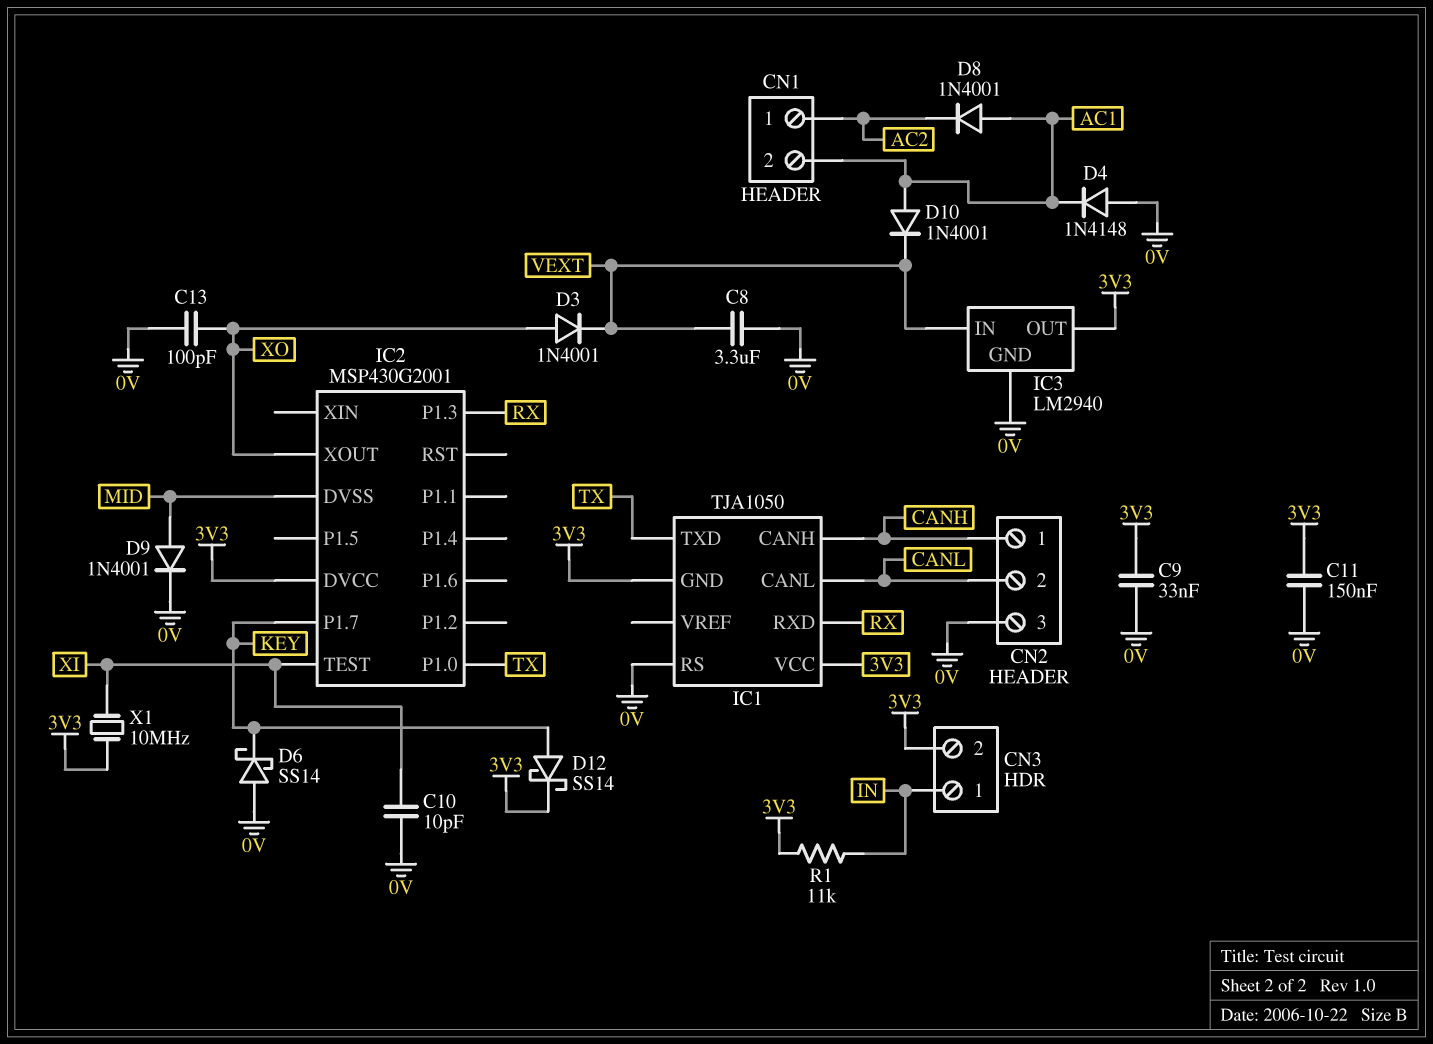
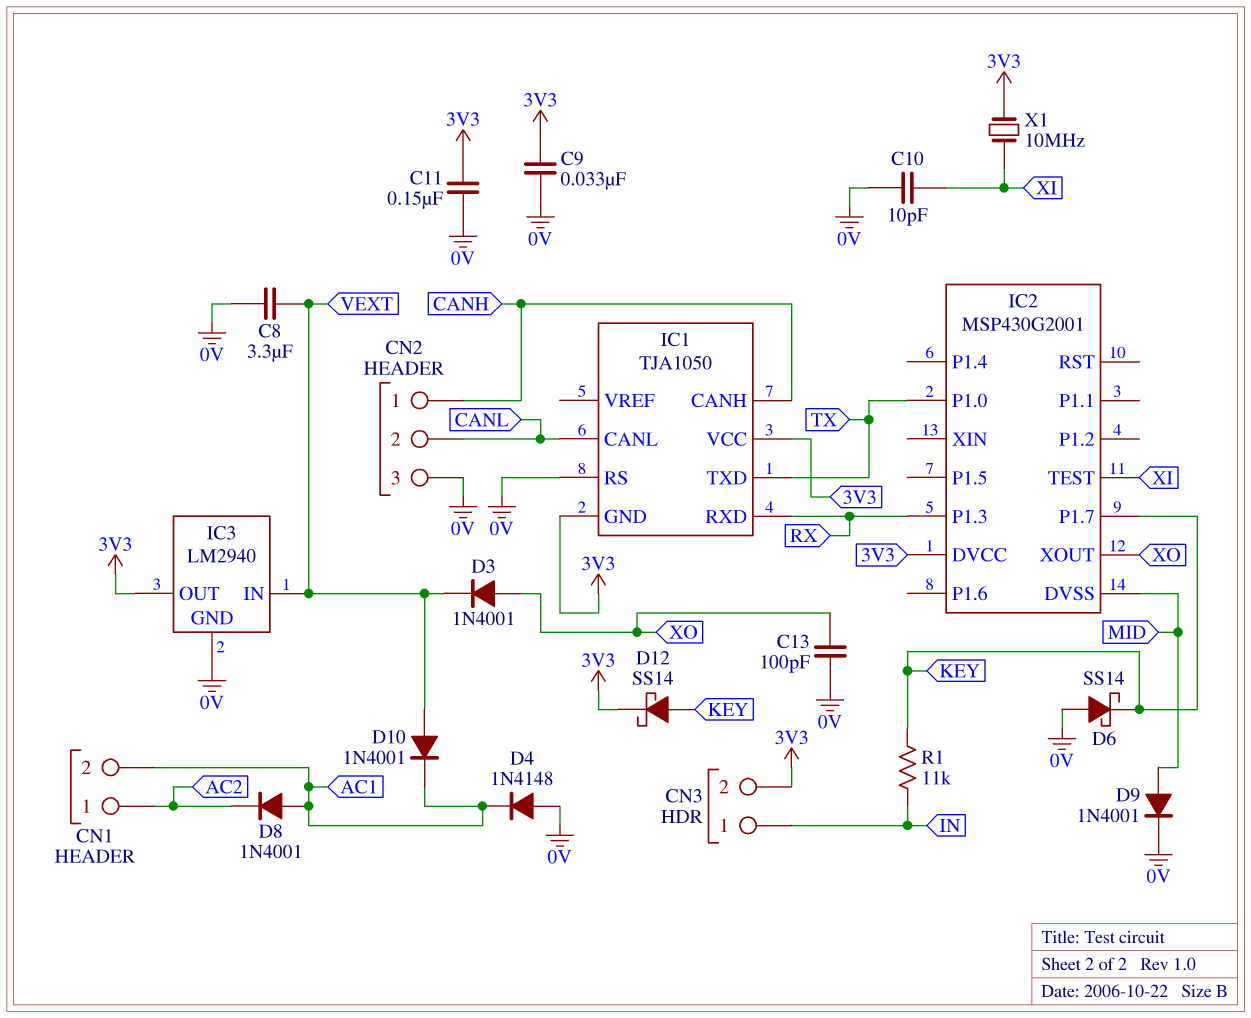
D10: diode 1N4001 (A AC1, K VEXT) -> diode 1N4001 (A VEXT, K AC1)
R1: 11k (3V3, IN) -> 11k (IN, KEY)

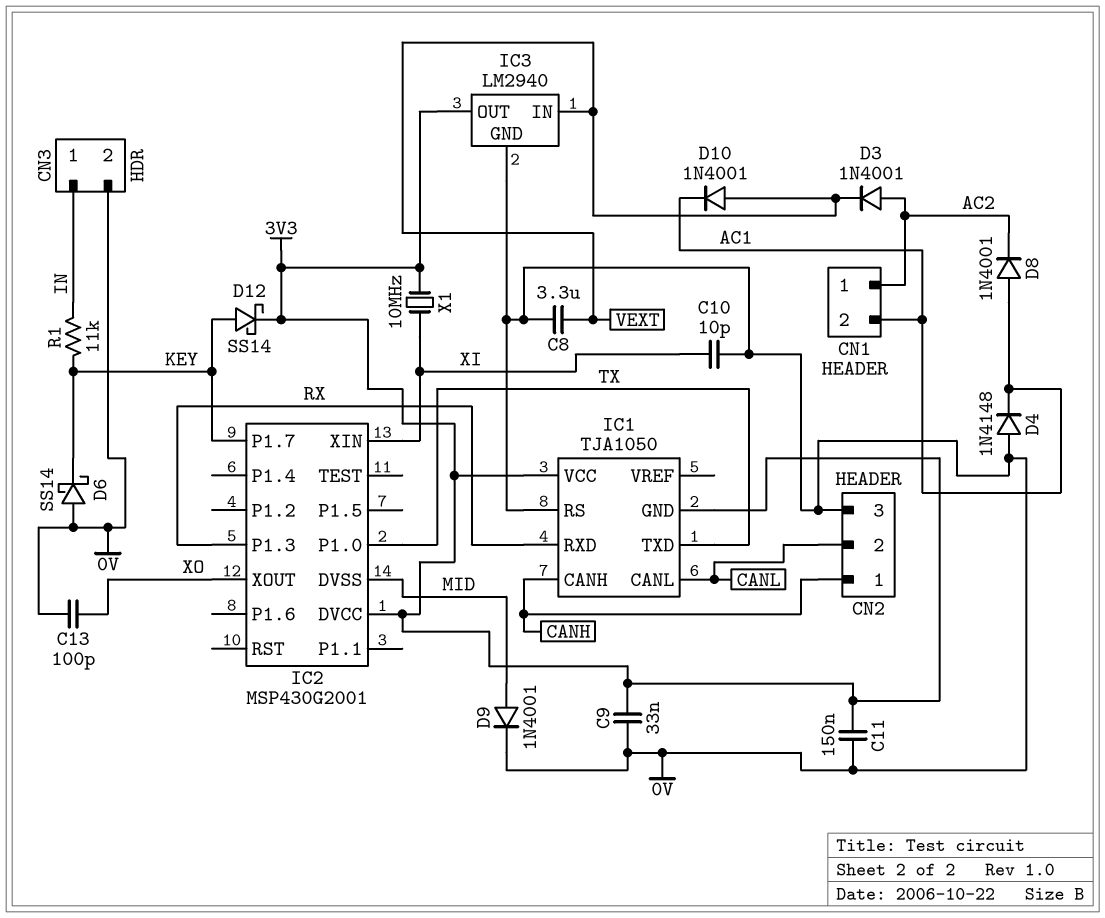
CN3 pin 2: 3V3 -> 0V
D3: diode 1N4001 (A XO, K VEXT) -> diode 1N4001 (A AC2, K VEXT)
IC2 pin TEST: XI -> none
IC2 pin XIN: none -> XI

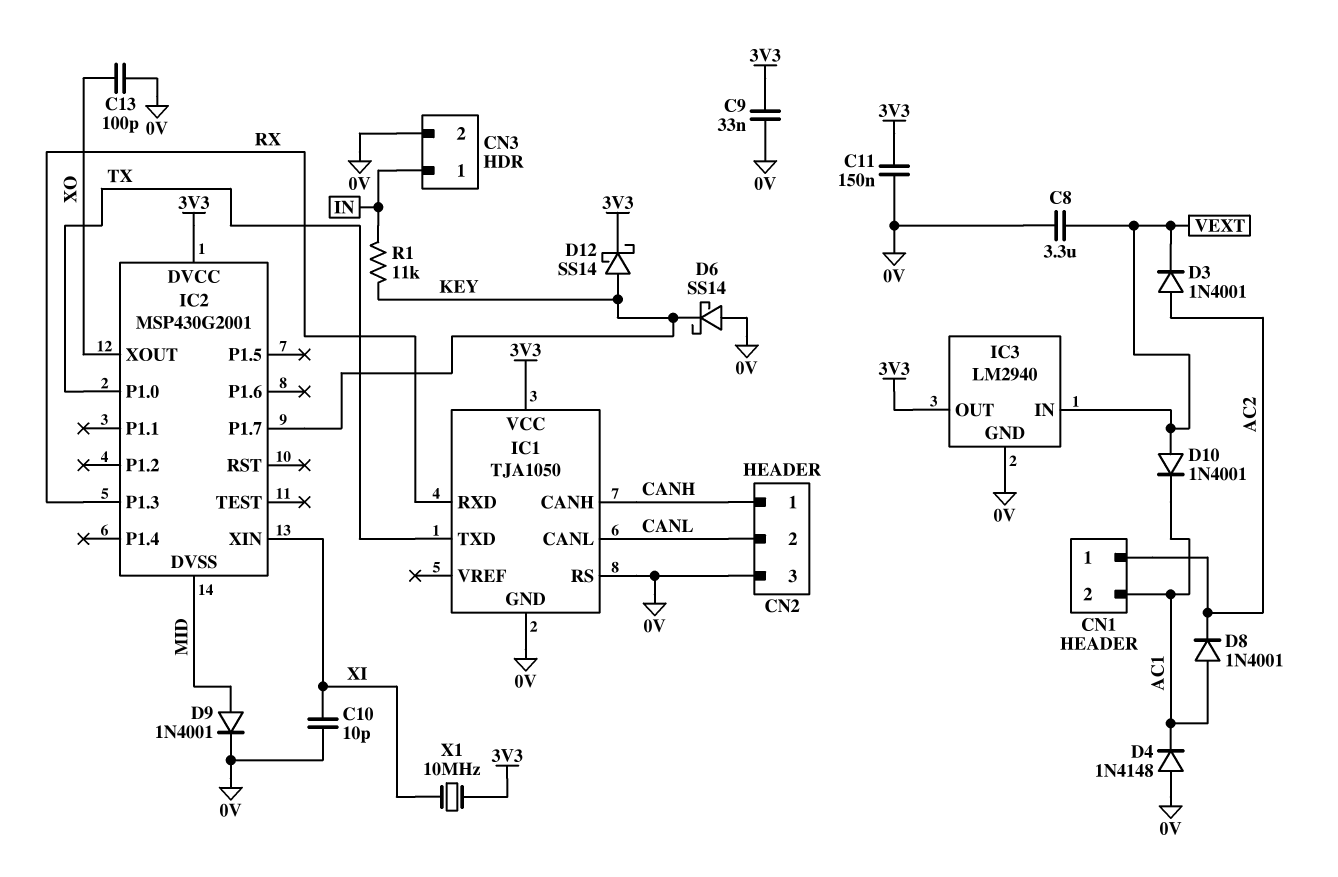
IC1 pin GND: 3V3 -> 0V

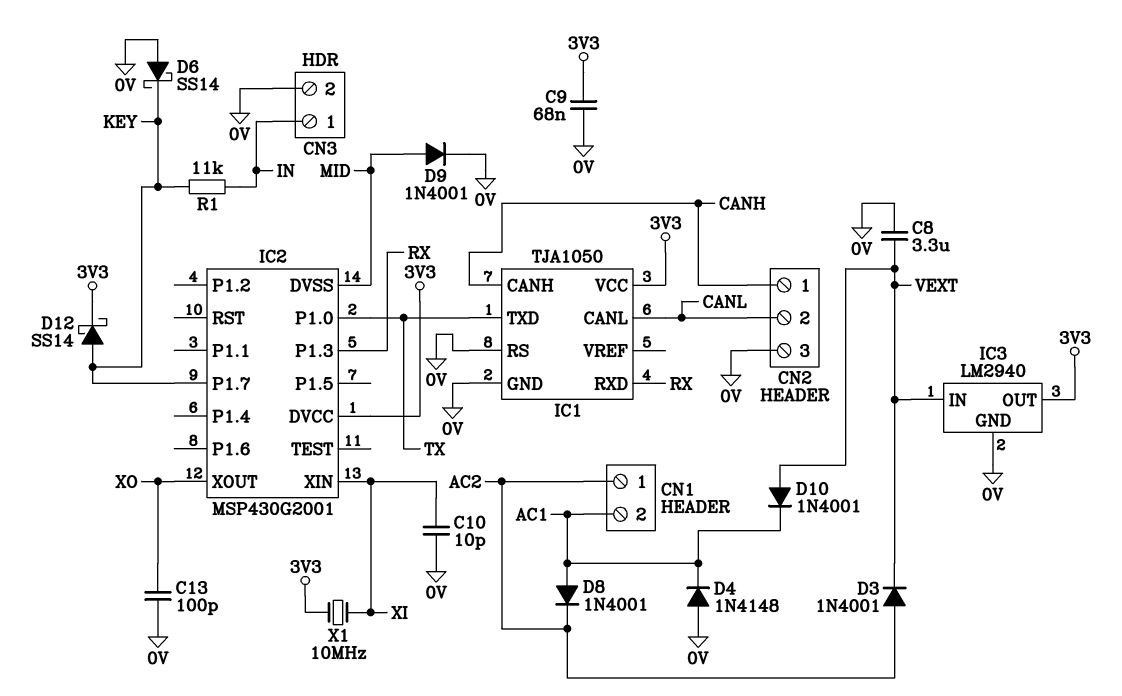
C9: 33nF (0V, 3V3) -> 68nF (0V, 3V3)
C11: 150nF (0V, 3V3) -> none

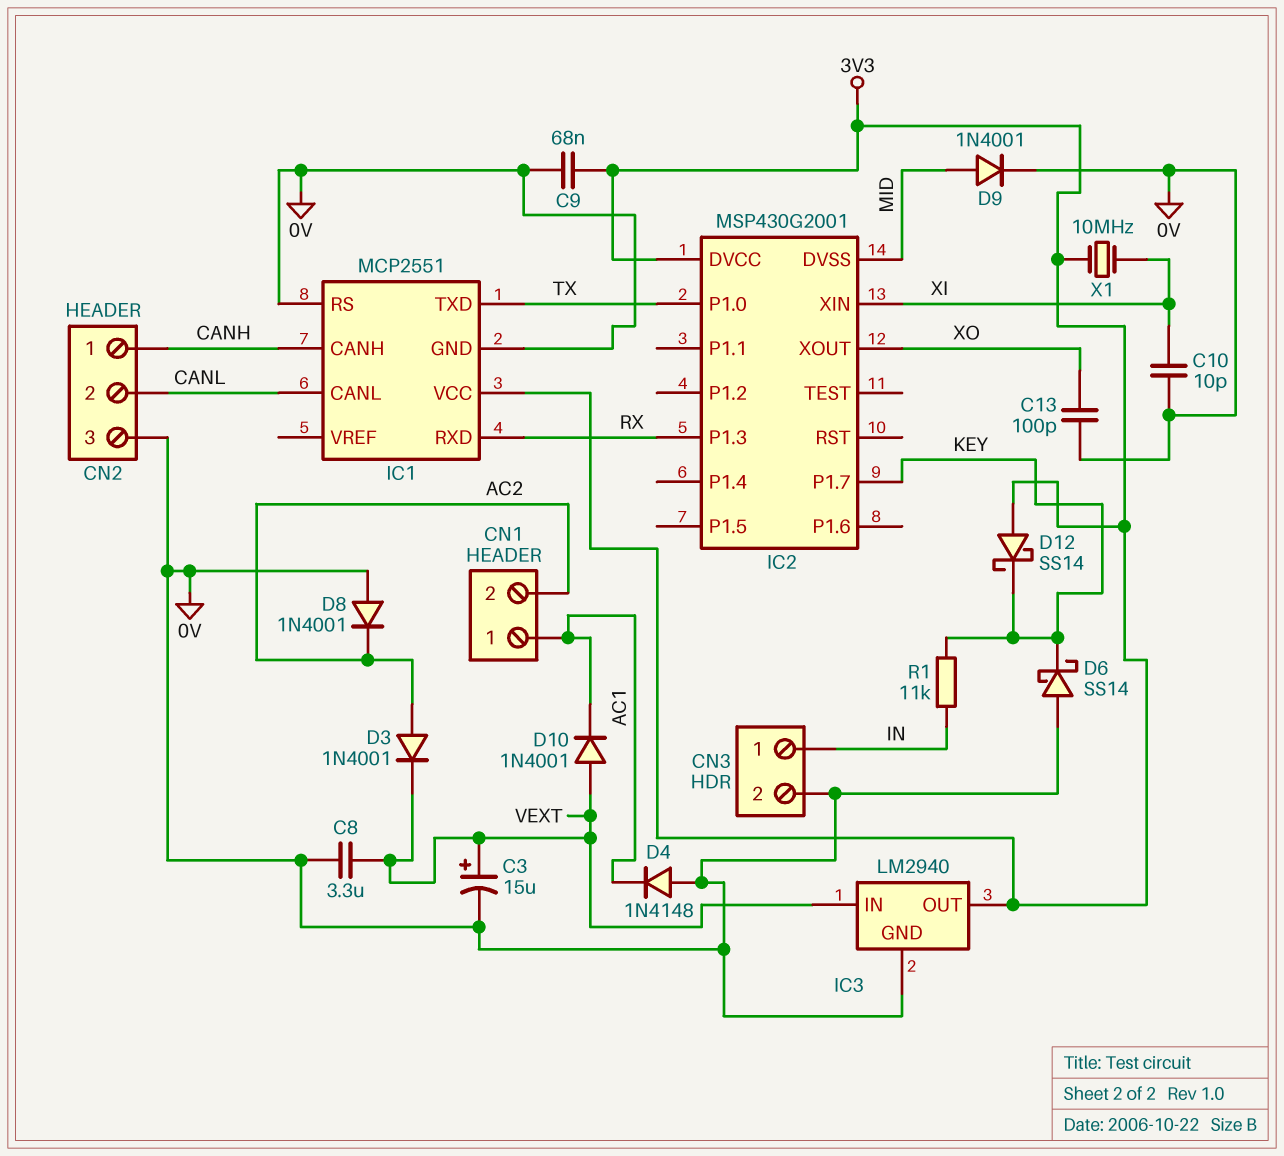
C3: none -> 15uF (plus VEXT, minus 0V)
CN1 pin 1: AC2 -> AC1
CN1 pin 2: AC1 -> AC2
D8: diode 1N4001 (A AC1, K AC2) -> diode 1N4001 (A 0V, K AC2)
D12: schottky SS14 (A KEY, K 3V3) -> schottky SS14 (A 3V3, K KEY)
IC1: TJA1050 -> MCP2551

